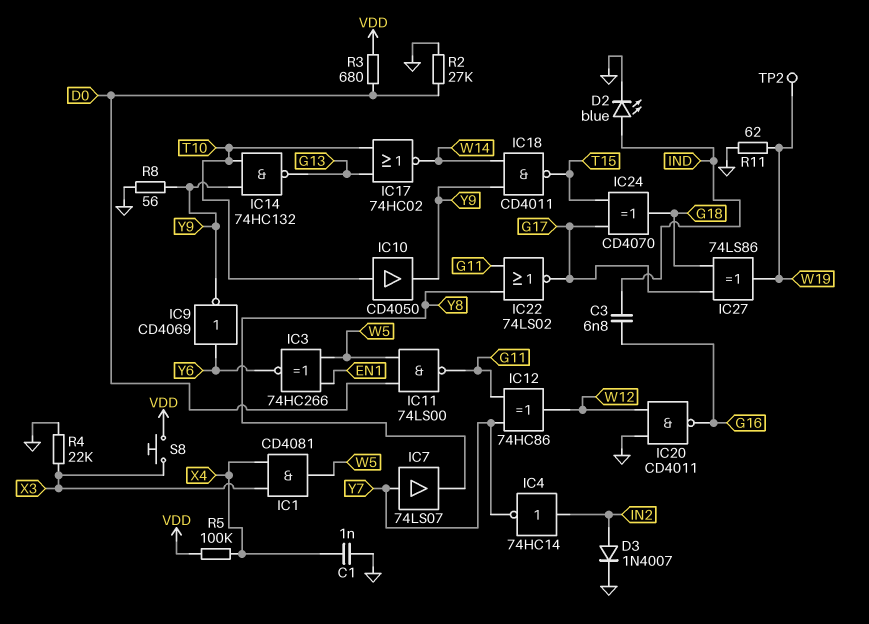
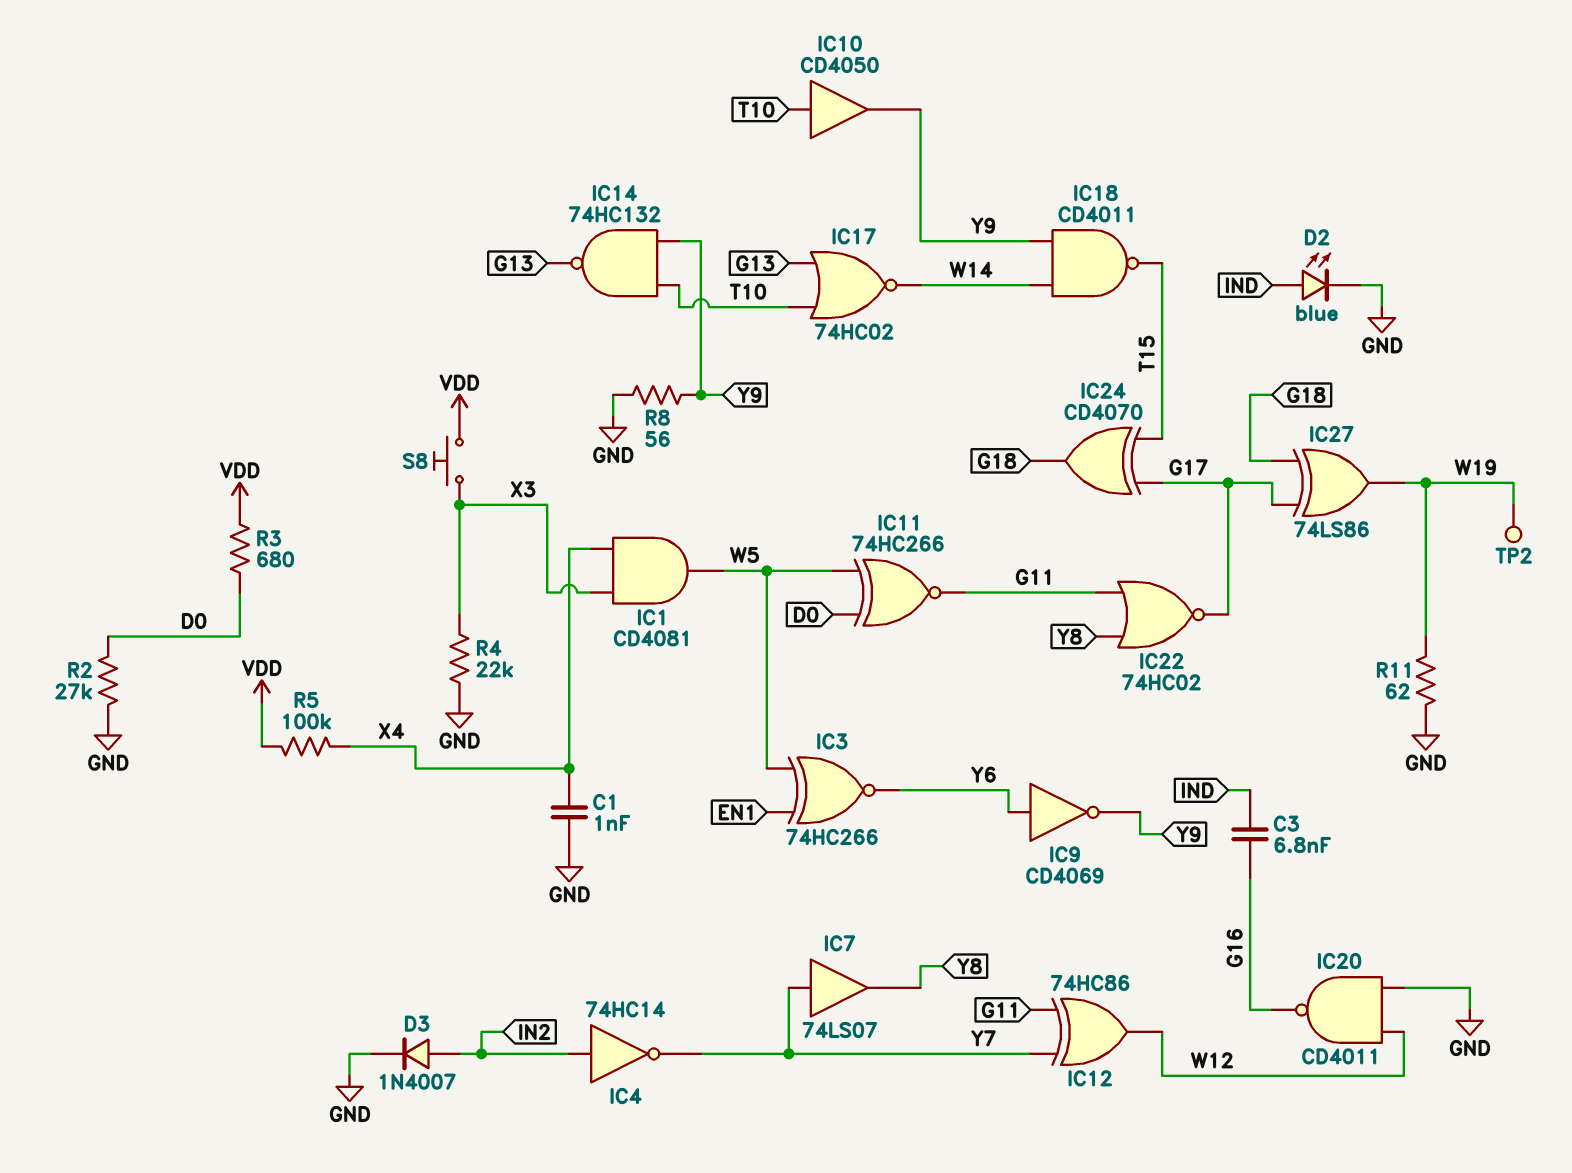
IC11: NAND 74LS00 (in D0, in W5, out G11) -> XNOR 74HC266 (in D0, in W5, out G11)
IC22: NOR 74LS02 (in G11, in Y8, out G17) -> NOR 74HC02 (in G11, in Y8, out G17)

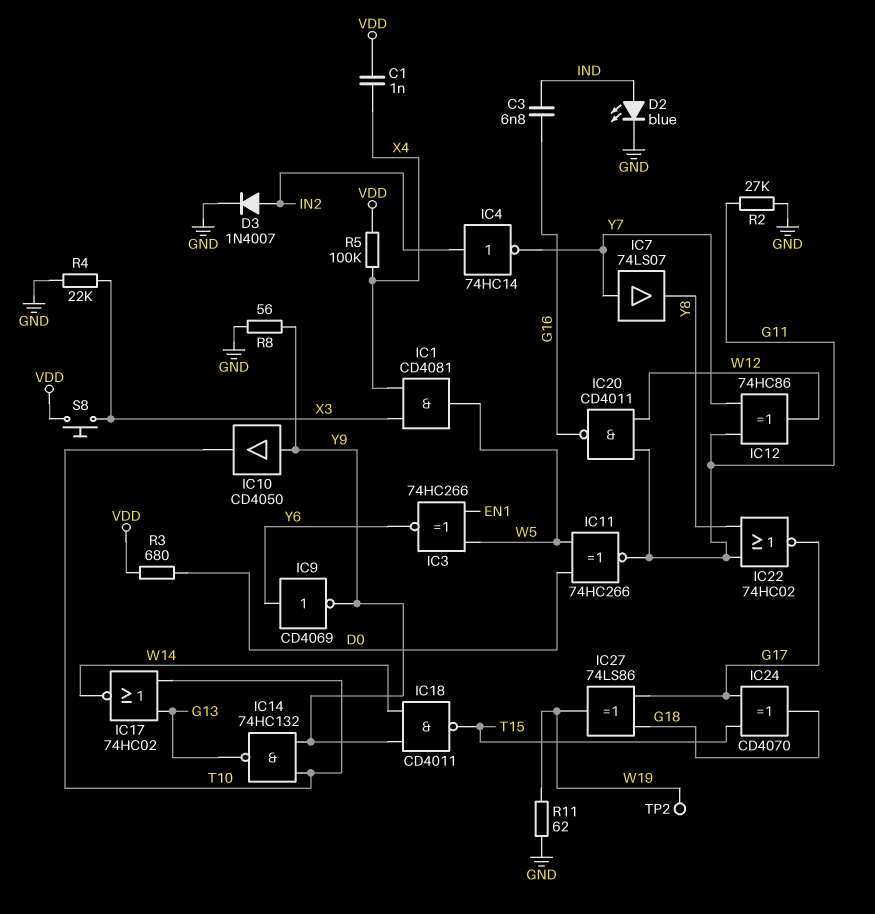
C1: 1nF (GND, X4) -> 1nF (VDD, X4)
IC10: buffer CD4050 (in T10, out Y9) -> buffer CD4050 (in Y9, out T10)
IC20: NAND CD4011 (in GND, in W12, out G16) -> NAND CD4011 (in G11, in W12, out G16)
R2: 27k (D0, GND) -> 27k (G11, GND)

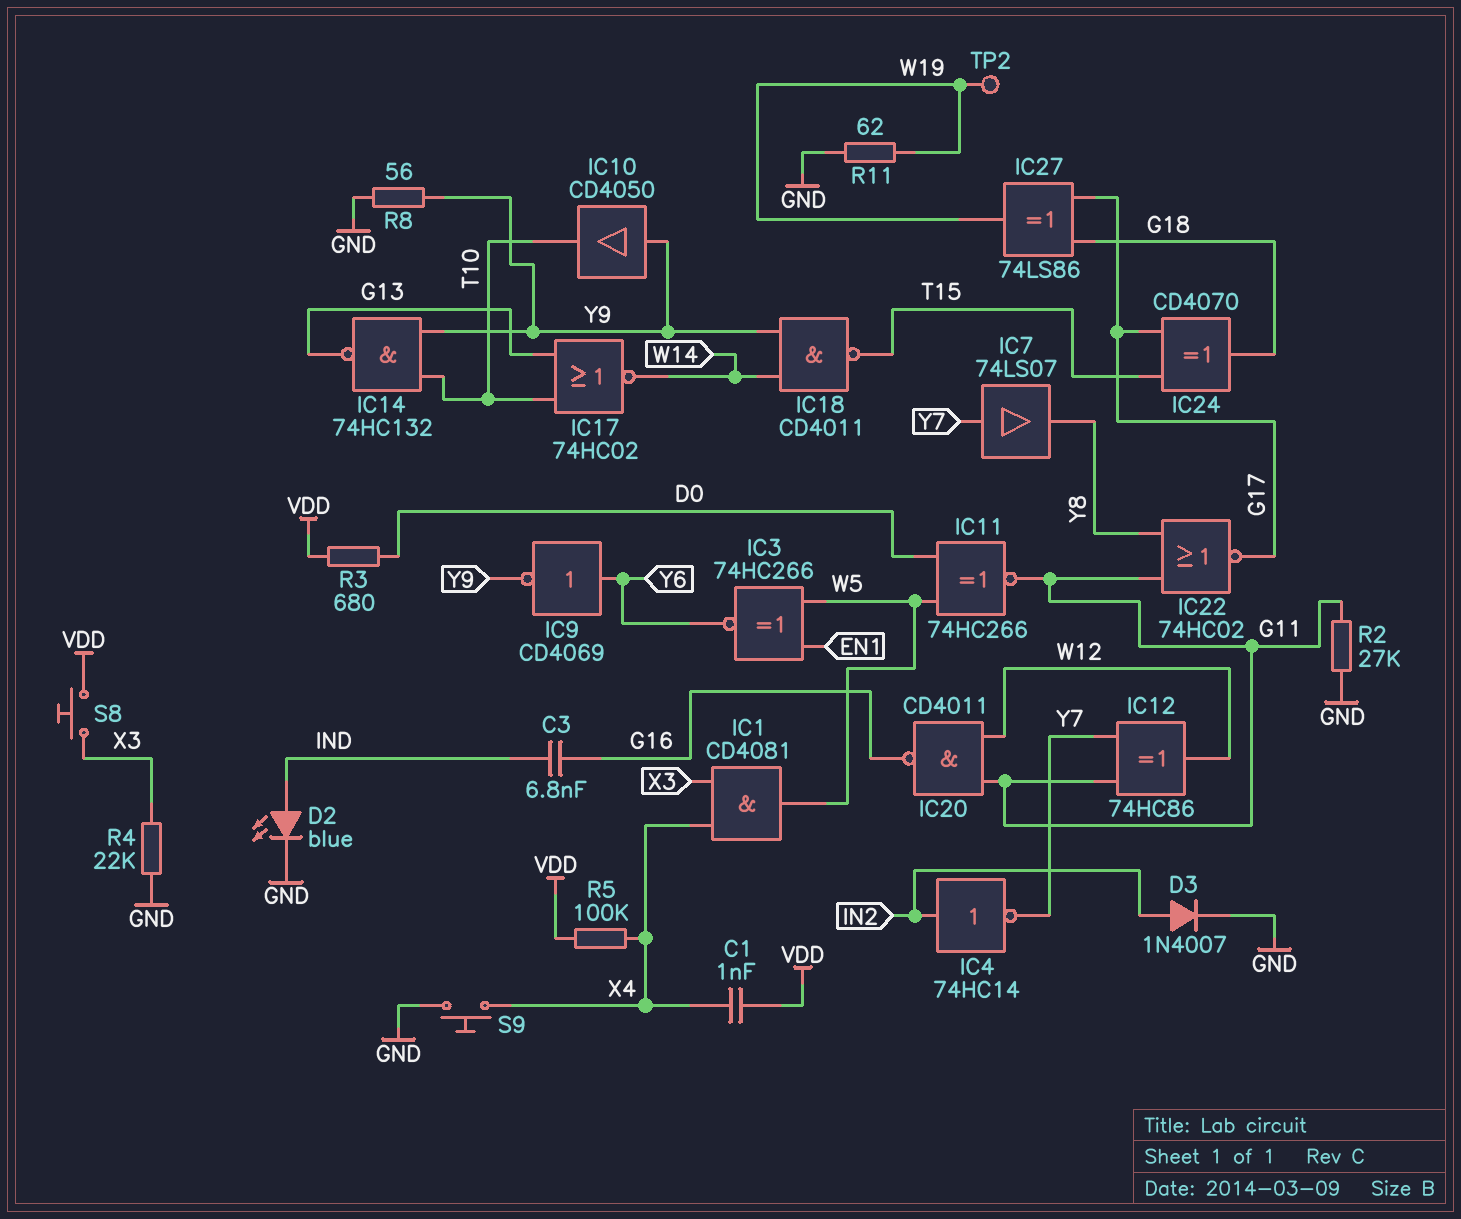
S9: none -> button (GND, X4)

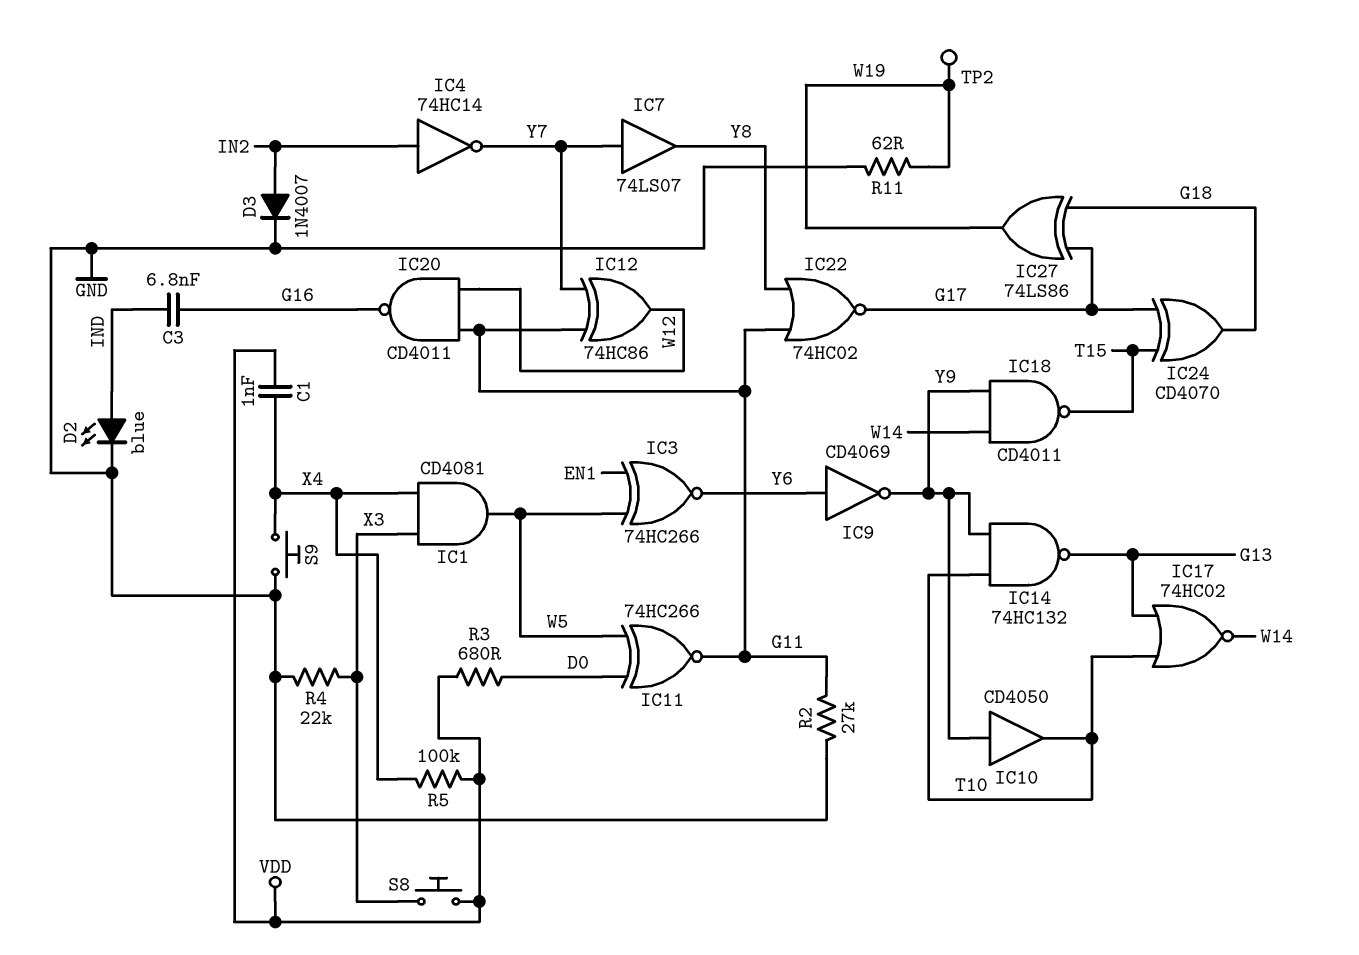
R8: 56 (GND, Y9) -> none

